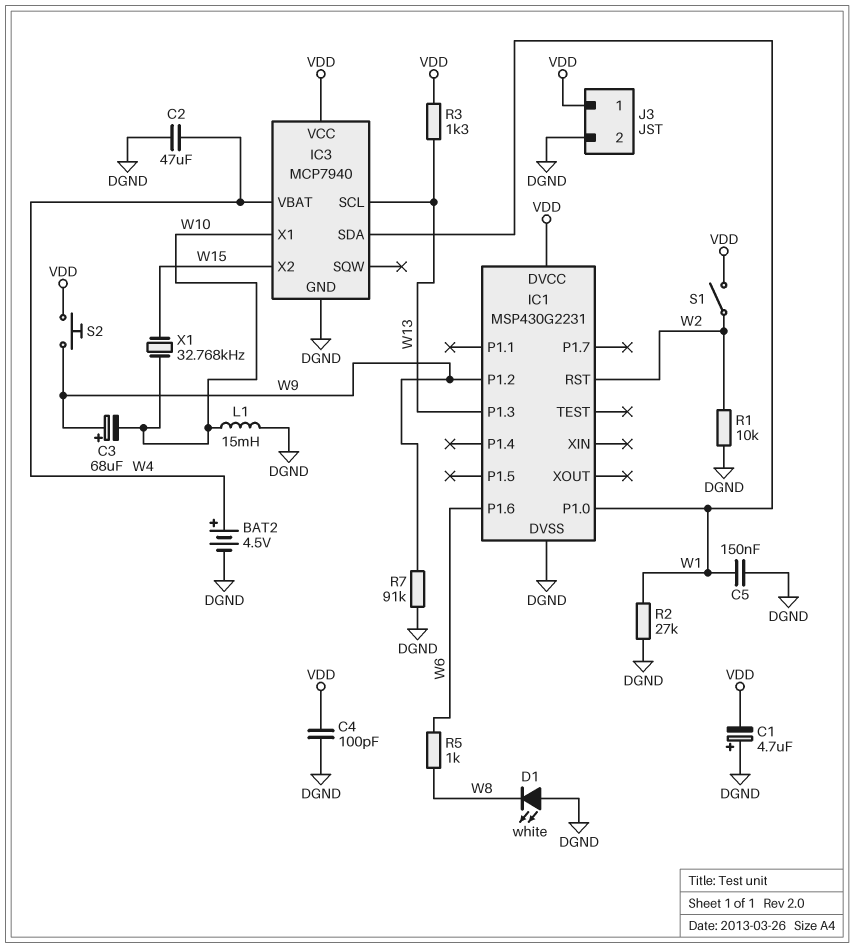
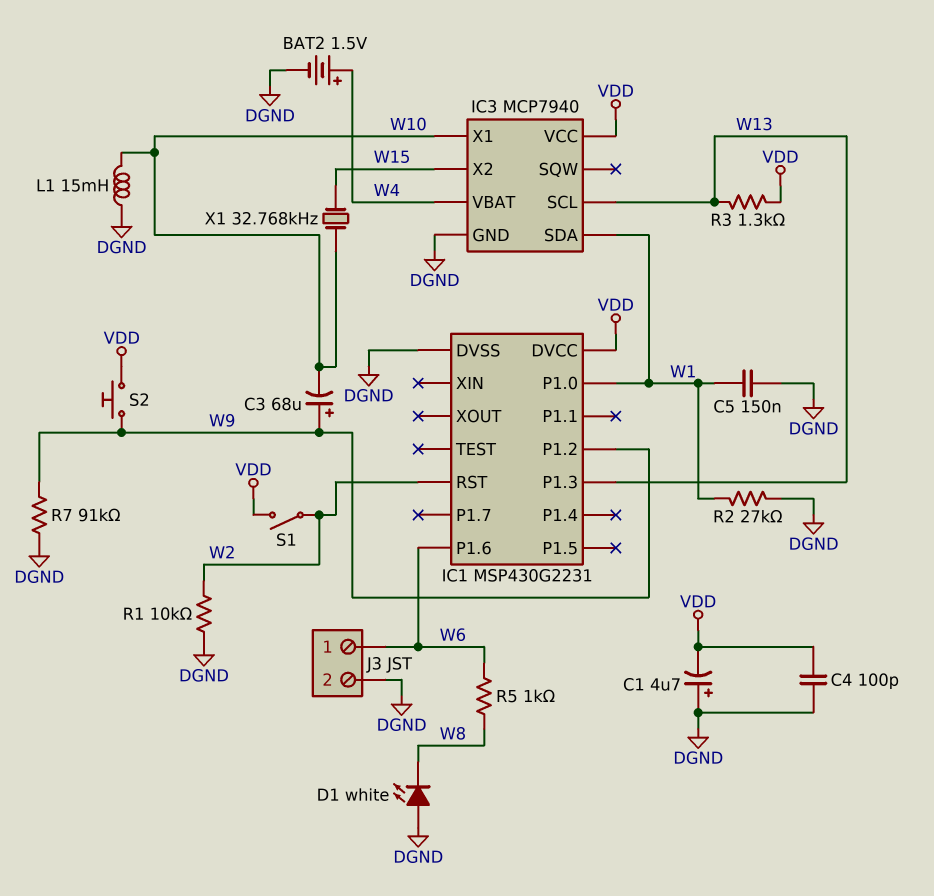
BAT2: 4.5V (plus W4, minus DGND) -> 1.5V (plus W4, minus DGND)
C2: 47uF (DGND, W4) -> none
J3 pin 1: VDD -> W6

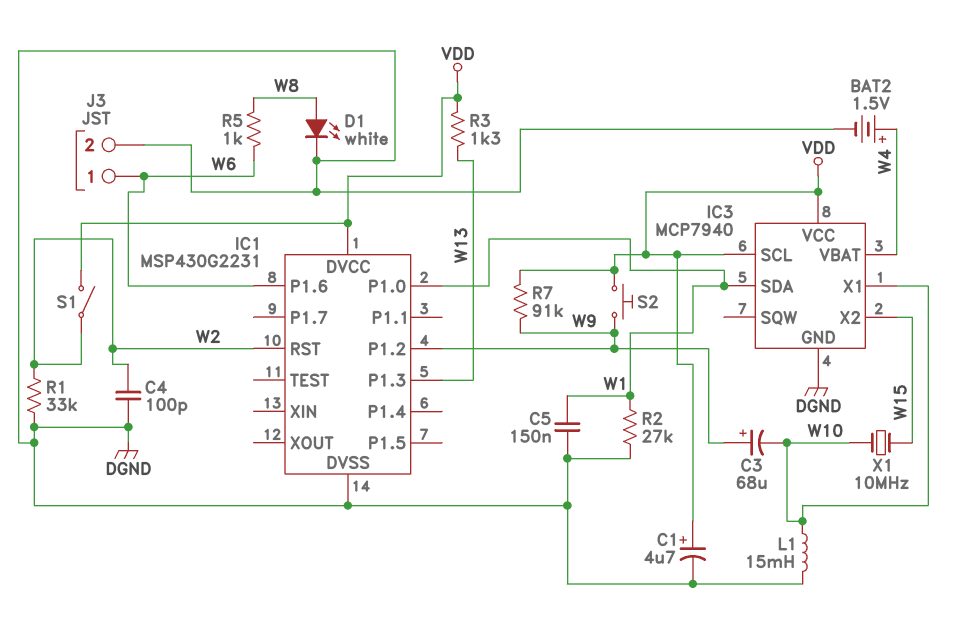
C1: 4.7uF (plus DGND, minus VDD) -> 4.7uF (plus VDD, minus DGND)
C4: 100pF (DGND, VDD) -> 100pF (DGND, W2)
D1: LED white (A DGND, K W8) -> LED white (A W8, K DGND)
IC3 pin SCL: W13 -> VDD
R1: 10k (DGND, W2) -> 33k (DGND, W2)
R7: 91k (DGND, W9) -> 91k (VDD, W9)
X1: 32.768kHz (W10, W15) -> 10MHz (W10, W15)

